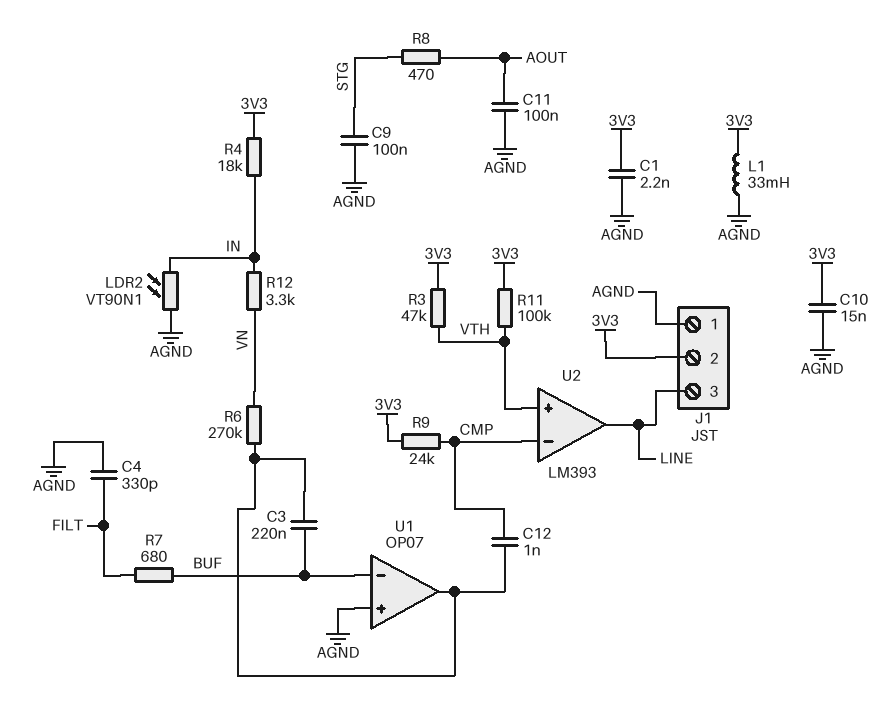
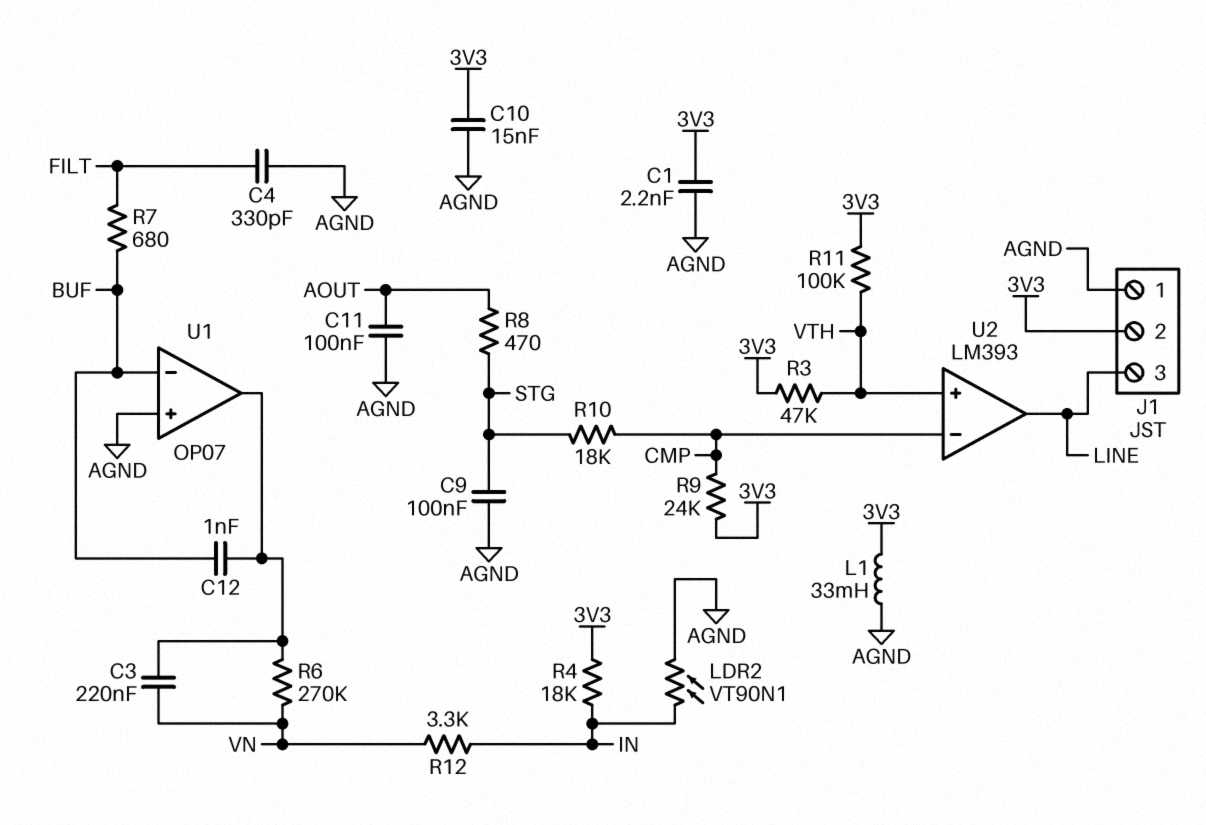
C3: 220nF (BUF, U1/out) -> 220nF (U1/out, VN)
C12: 1nF (CMP, U1/out) -> 1nF (BUF, U1/out)
R10: none -> 18k (CMP, STG)

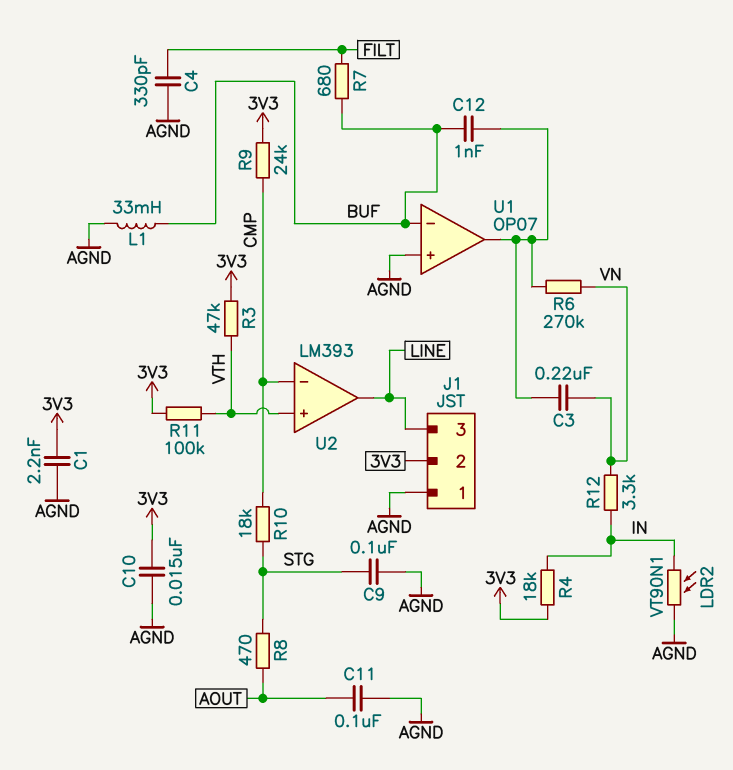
L1: 33mH (3V3, AGND) -> 33mH (AGND, BUF)

